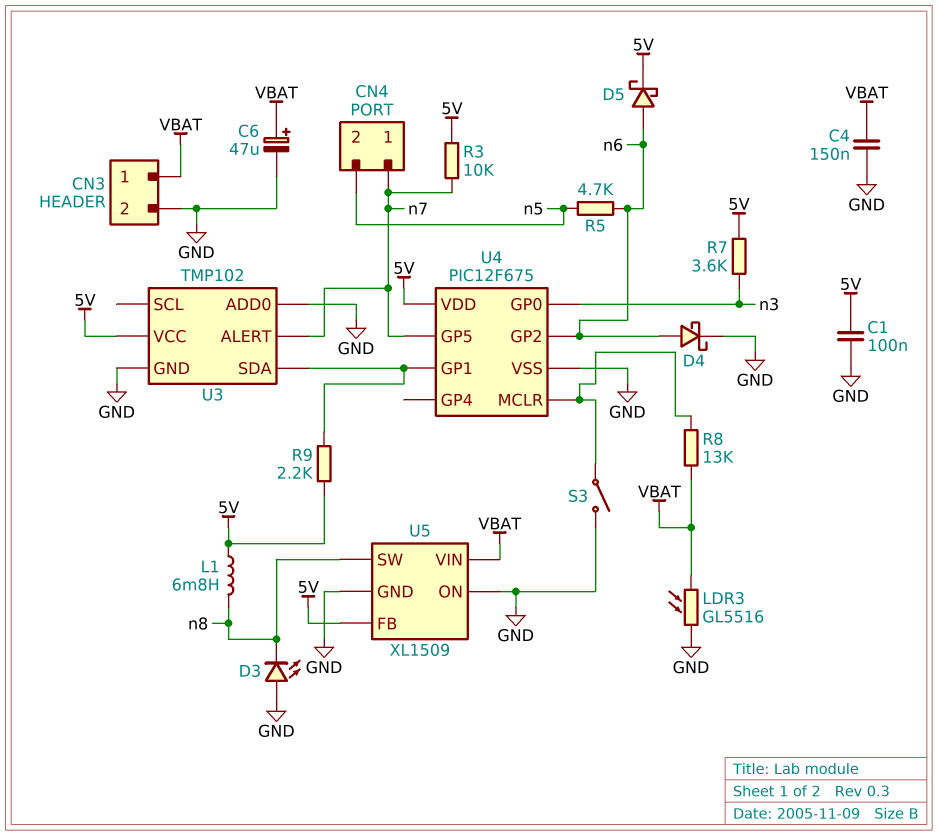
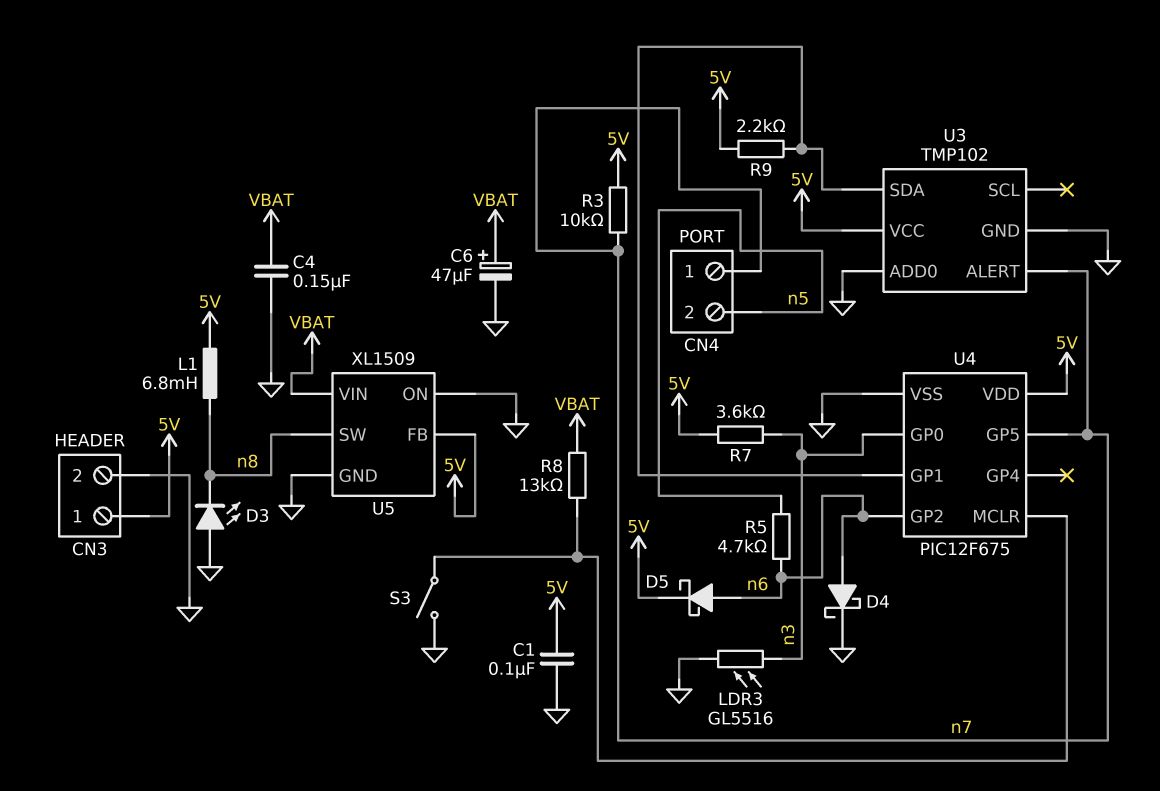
CN3 pin 1: VBAT -> 5V
LDR3: GL5516 (GND, VBAT) -> GL5516 (GND, n3)

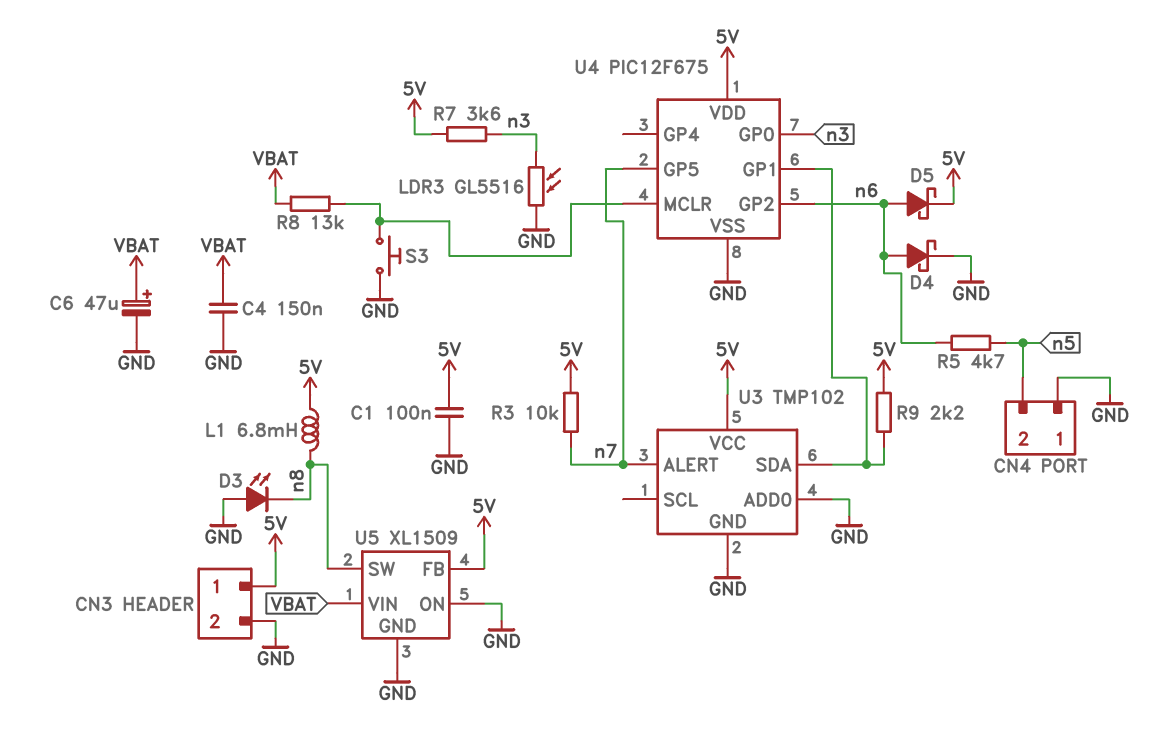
CN4 pin 1: n7 -> GND
S3: switch (GND, U4/MCLR) -> button (GND, U4/MCLR)

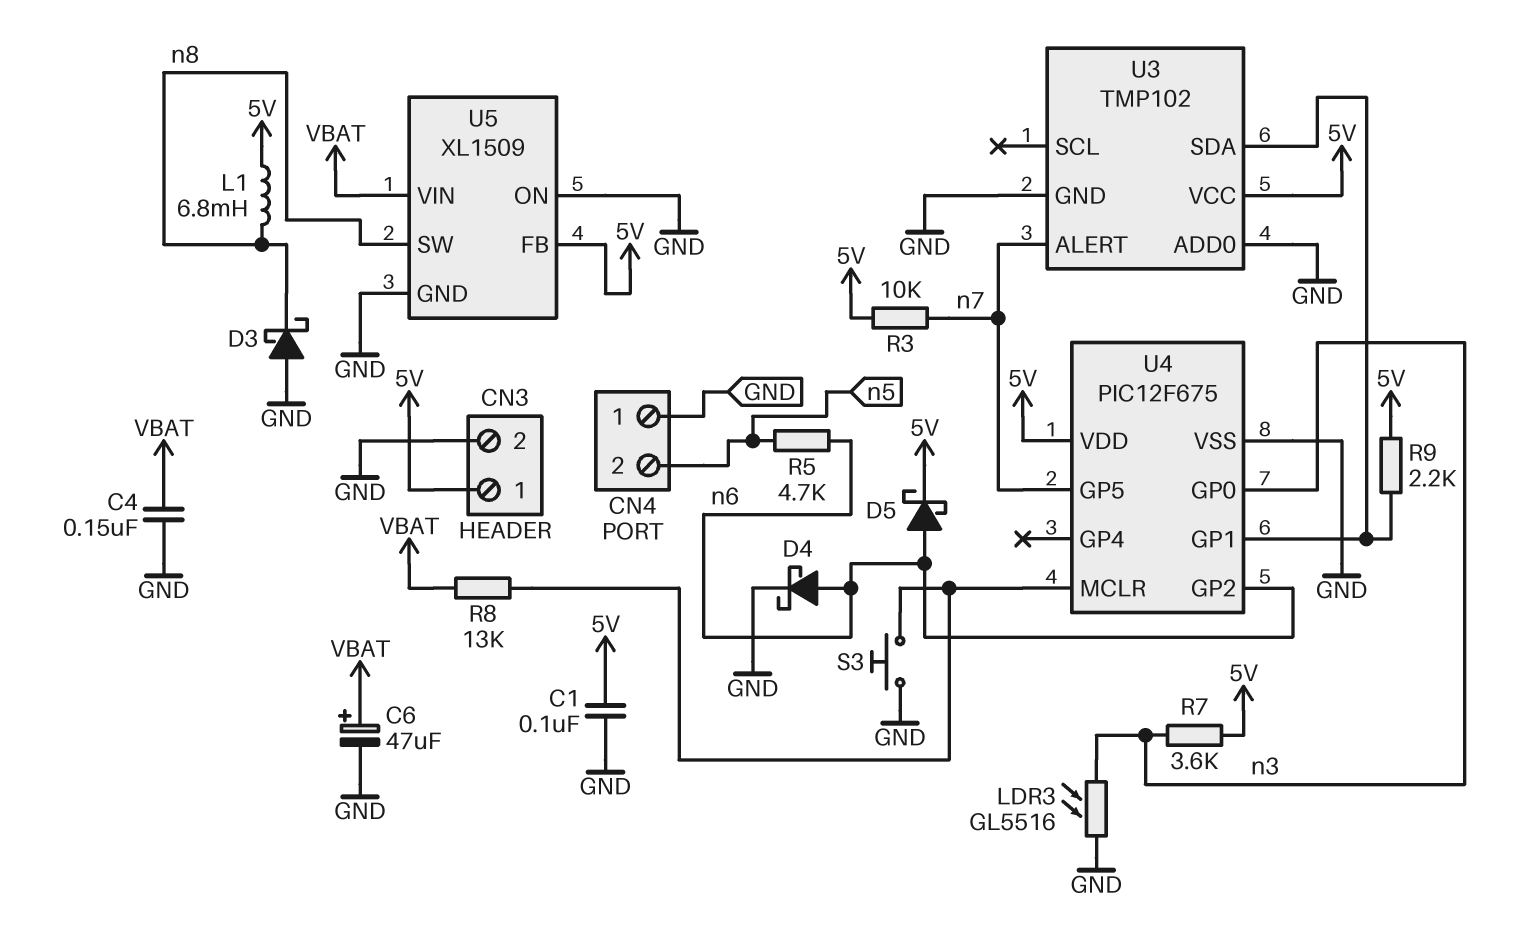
D3: LED (A GND, K n8) -> schottky (A GND, K n8)

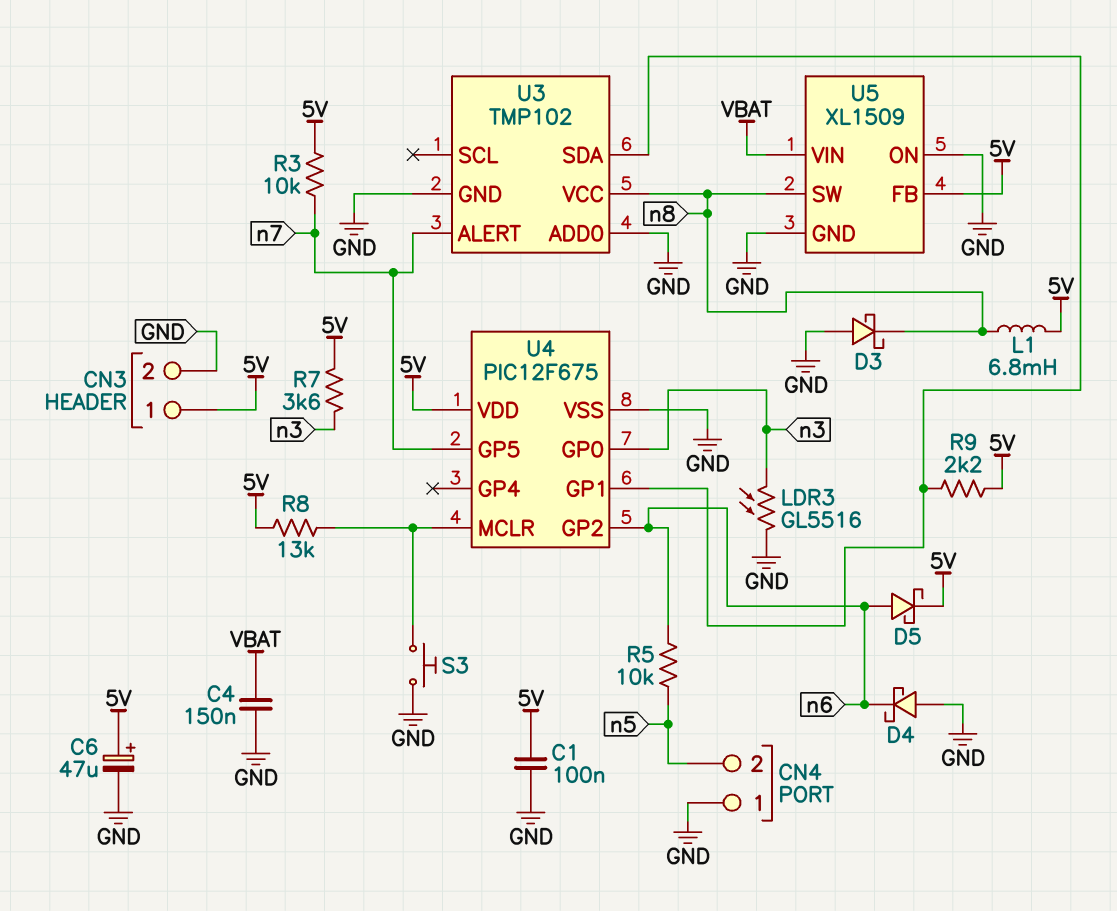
C6: 47uF (plus VBAT, minus GND) -> 47uF (plus 5V, minus GND)
D4: schottky (A n6, K GND) -> schottky (A GND, K n6)
R5: 4.7k (n5, n6) -> 10k (n5, n6)
R8: 13k (U4/MCLR, VBAT) -> 13k (5V, U4/MCLR)
U3 pin VCC: 5V -> n8

